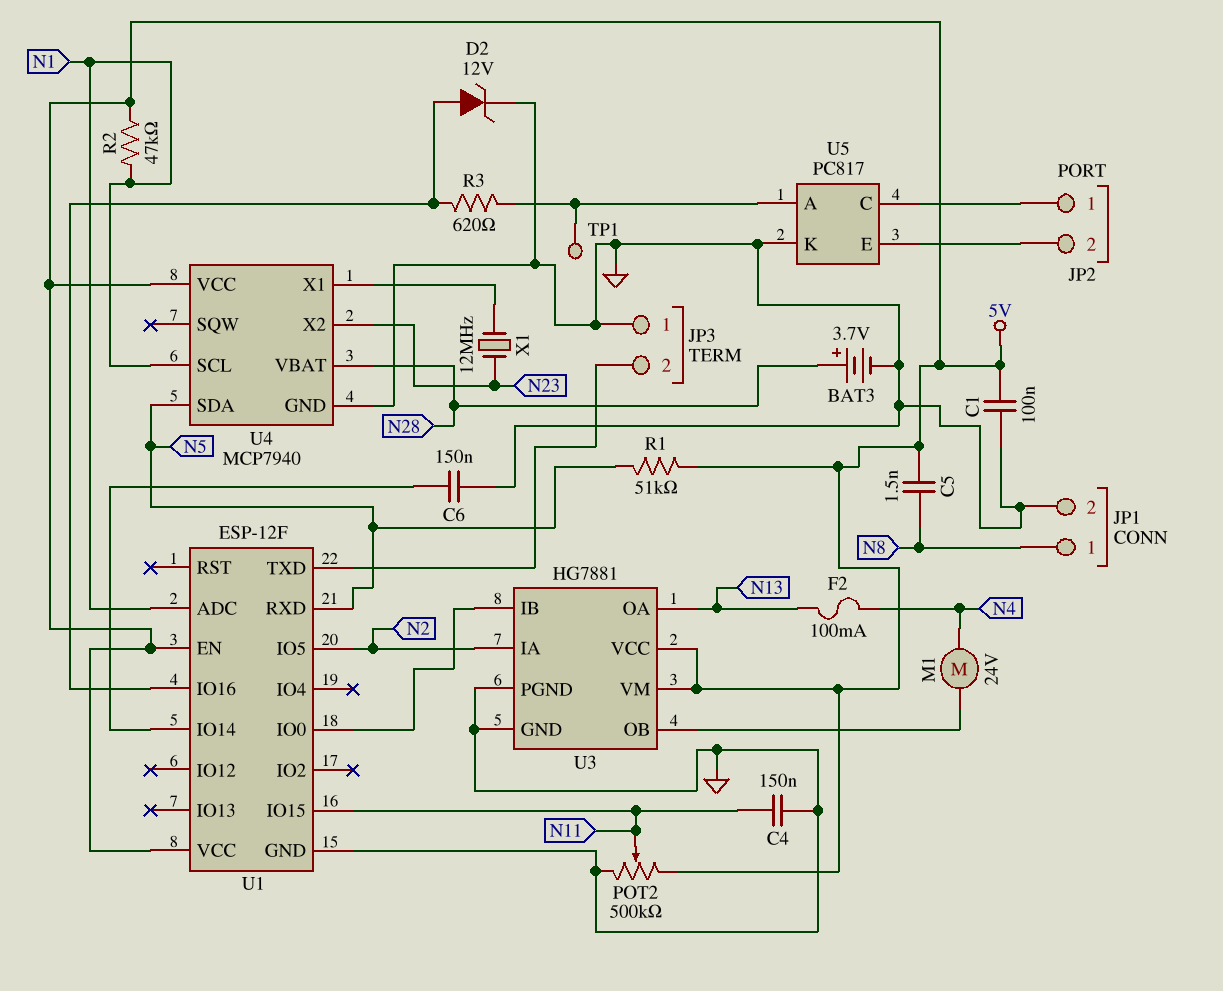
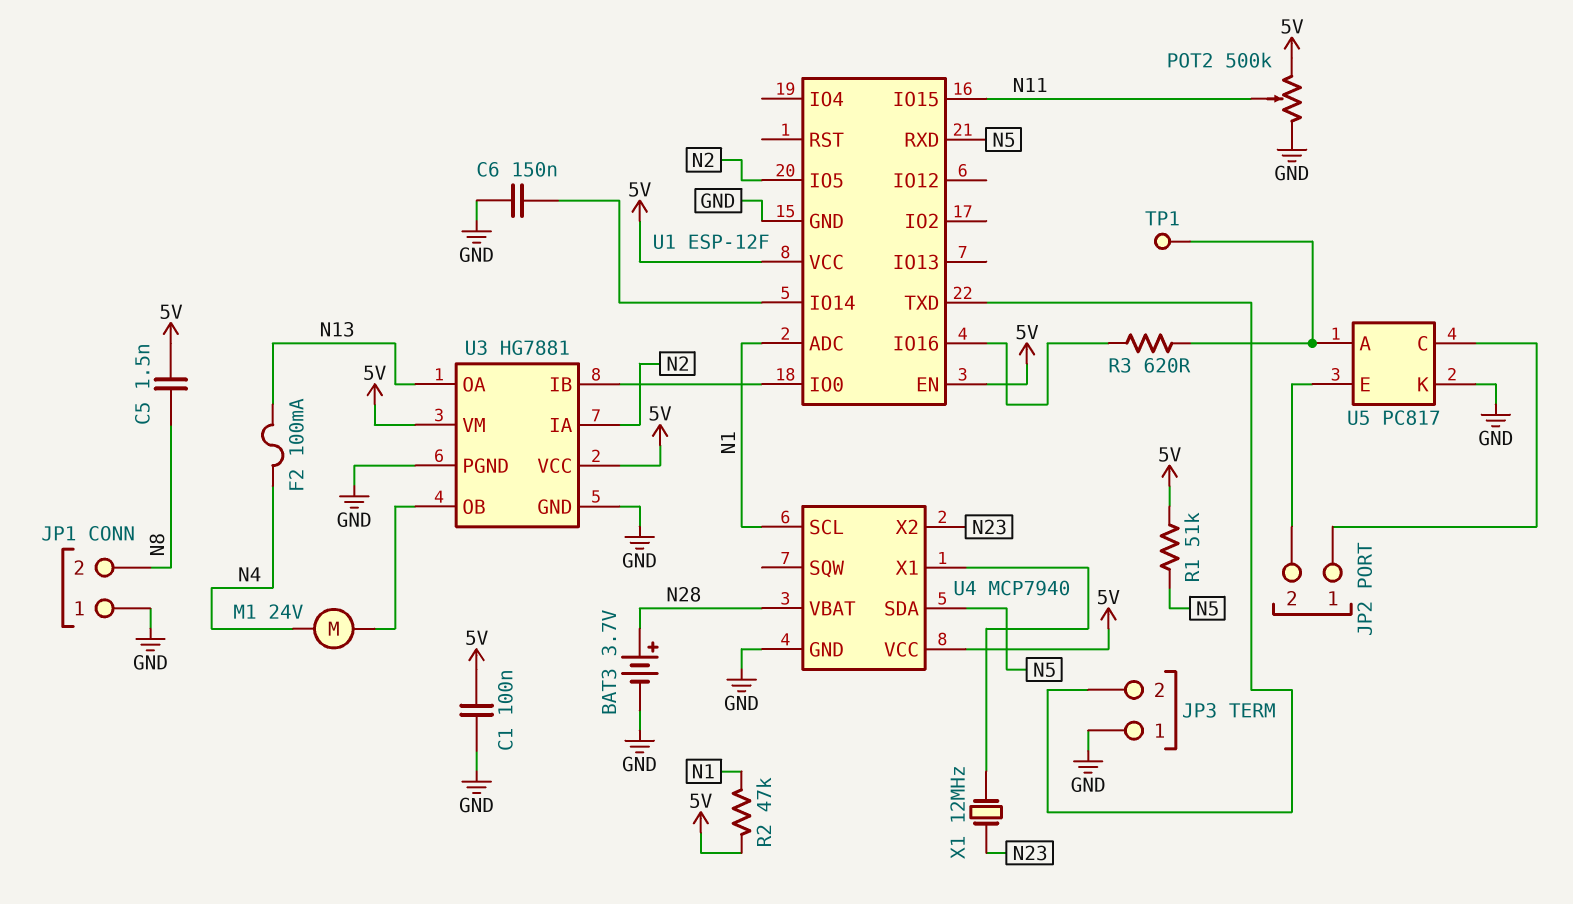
C4: 150nF (GND, N11) -> none
D2: zener 12V (A U1/IO16, K GND) -> none
JP1 pin 1: N8 -> GND
JP1 pin 2: GND -> N8

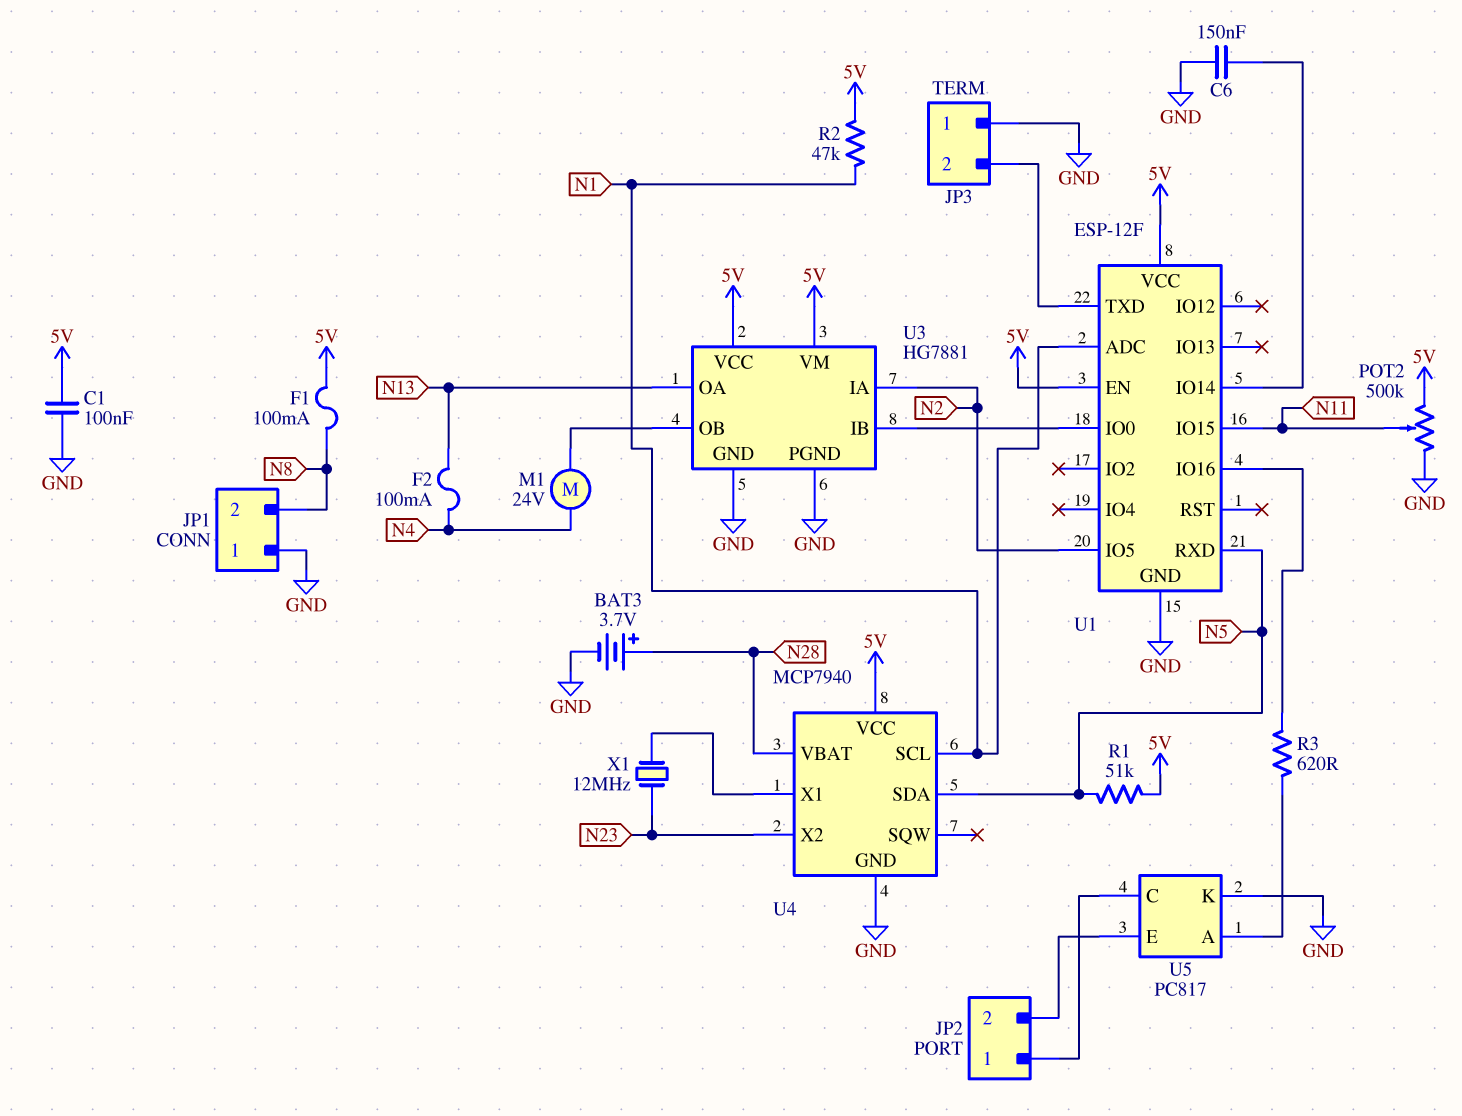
C5: 1.5nF (5V, N8) -> none
F1: none -> 100mA (5V, N8)
TP1: test point (U5/A) -> none

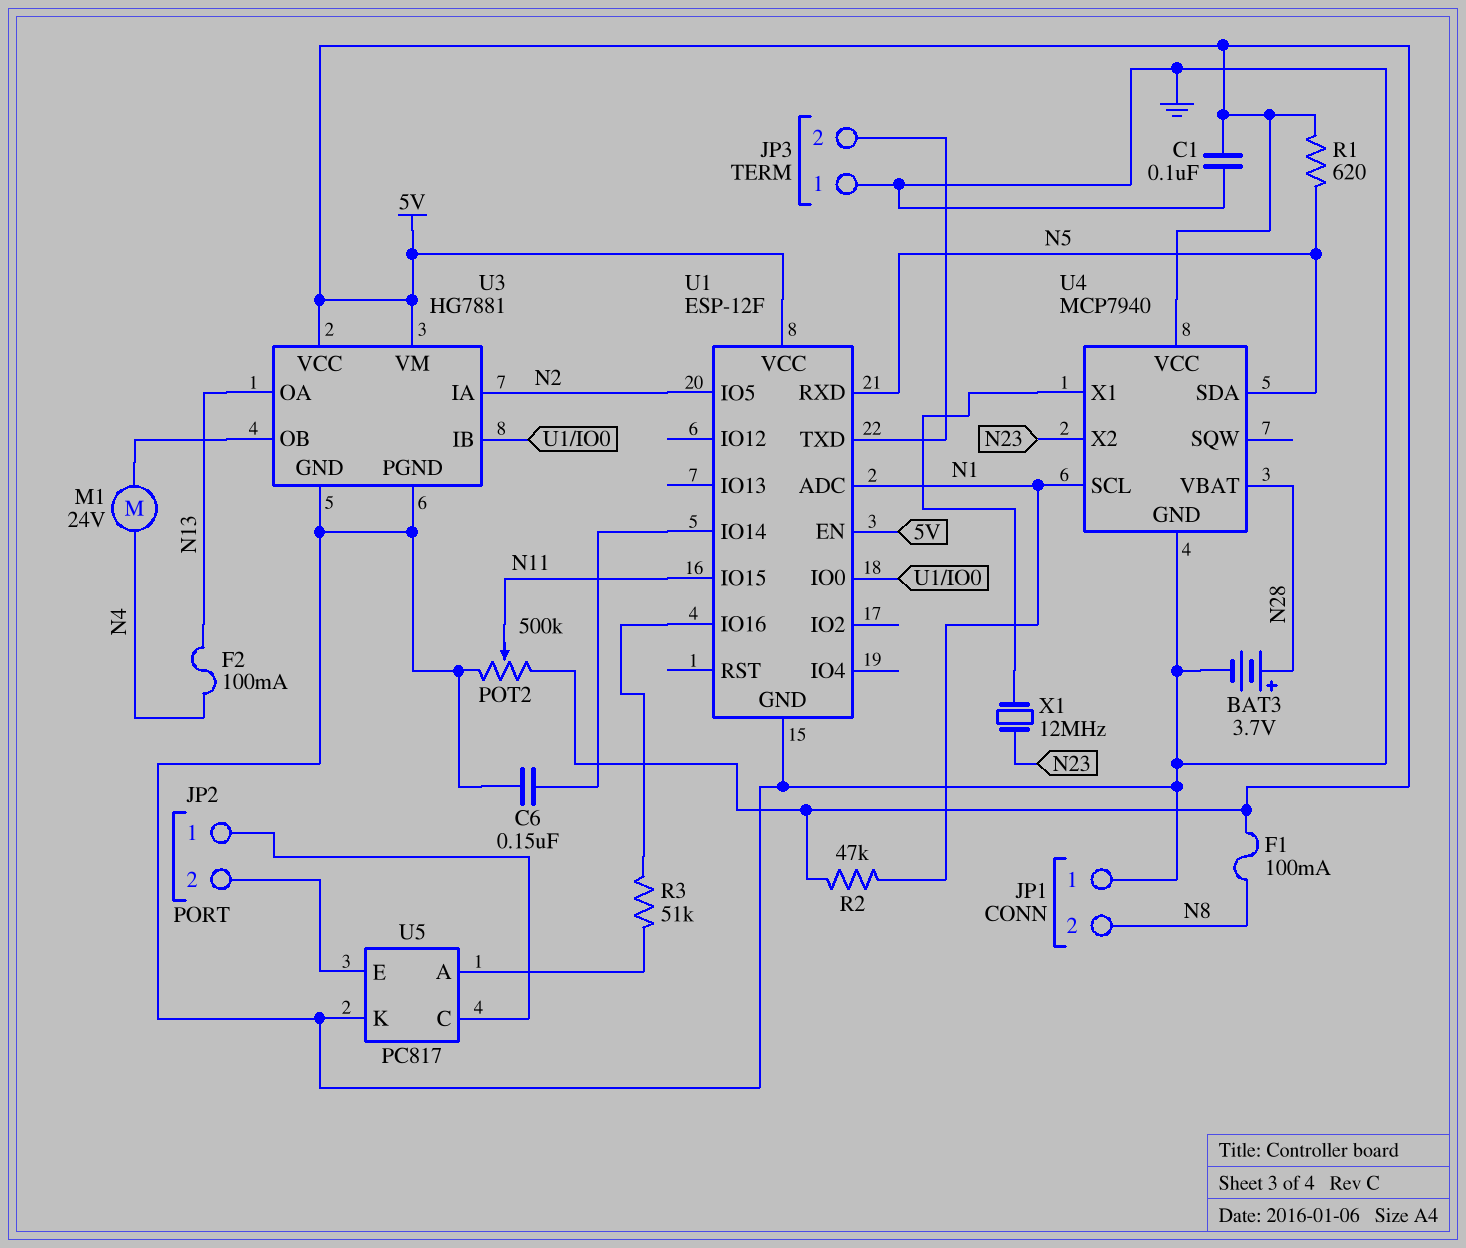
R1: 51k (5V, N5) -> 620 (5V, N5)
R3: 620 (U1/IO16, U5/A) -> 51k (U1/IO16, U5/A)

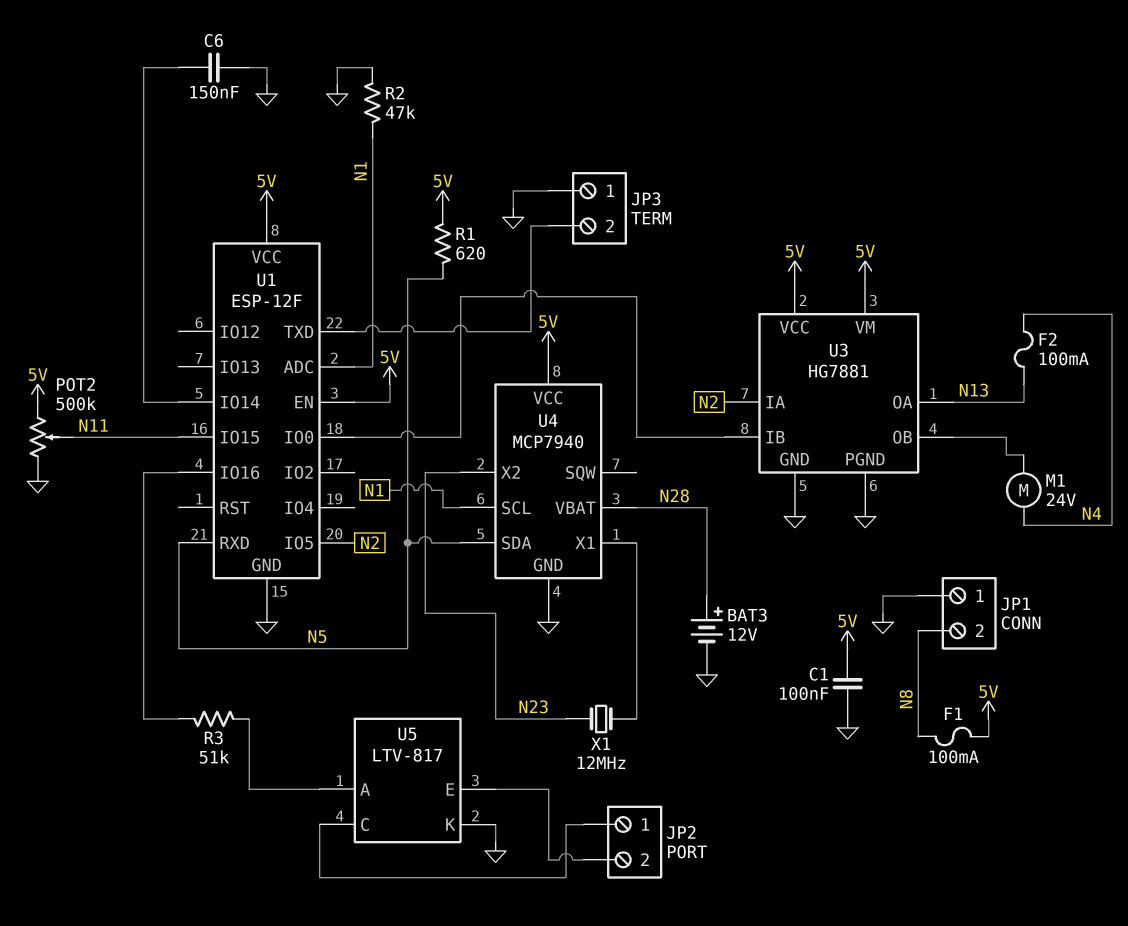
BAT3: 3.7V (plus N28, minus GND) -> 12V (plus N28, minus GND)
R2: 47k (5V, N1) -> 47k (GND, N1)
U5: PC817 -> LTV-817

